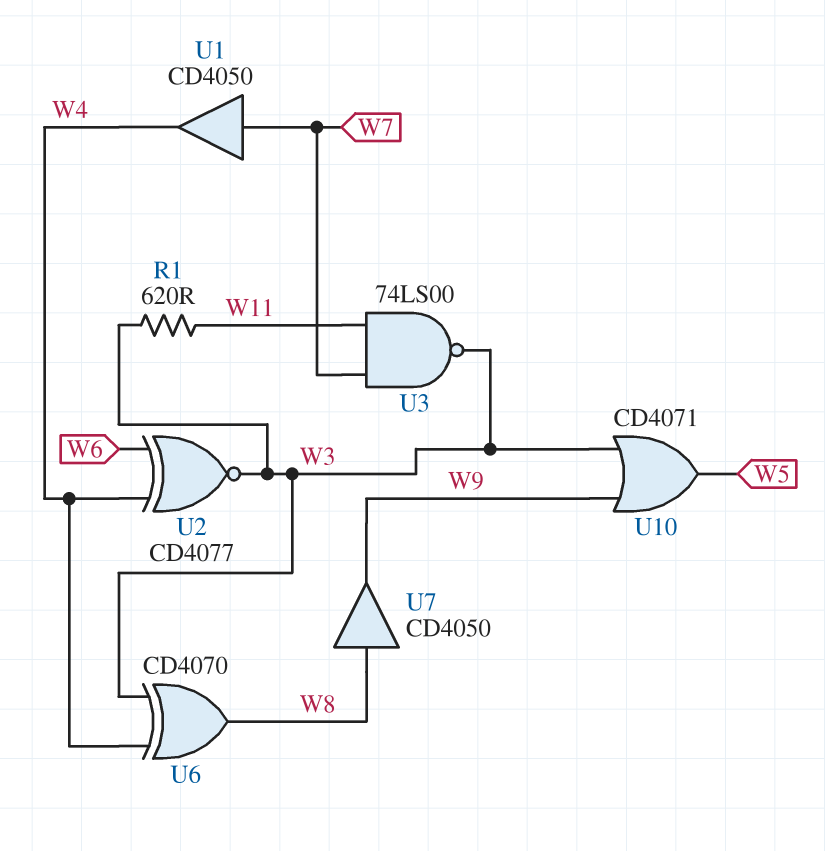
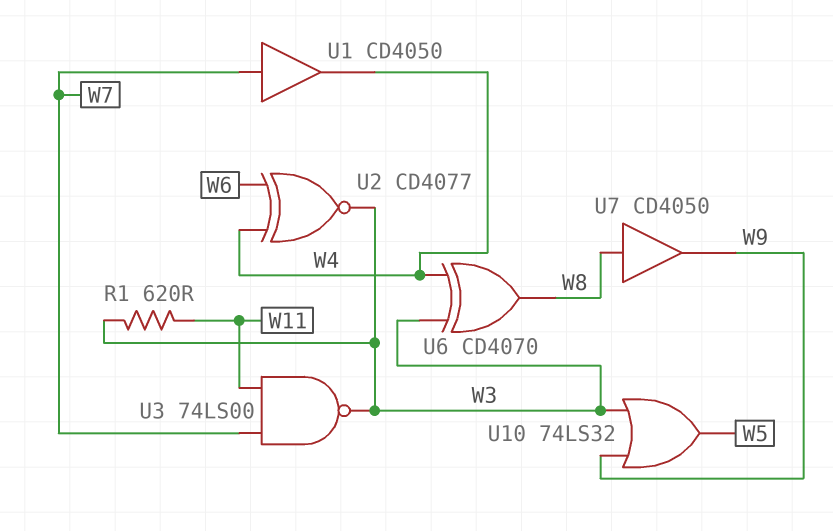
U10: OR CD4071 (in W3, in W9, out W5) -> OR 74LS32 (in W3, in W9, out W5)

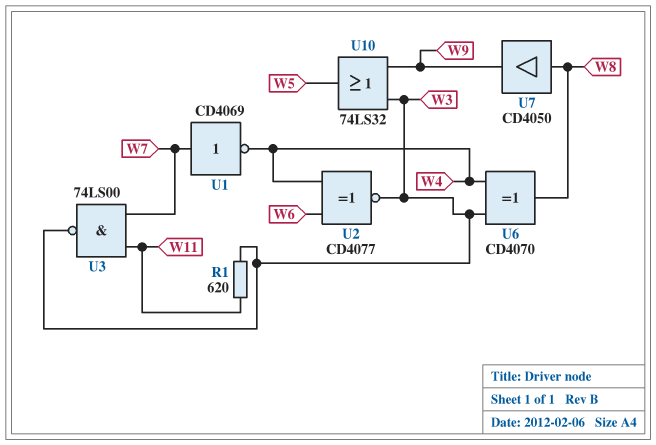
U1: buffer CD4050 (in W7, out W4) -> NOT CD4069 (in W7, out W4)

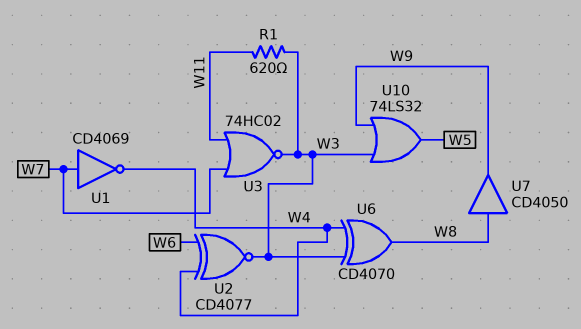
U3: NAND 74LS00 (in W7, in W11, out W3) -> NOR 74HC02 (in W7, in W11, out W3)

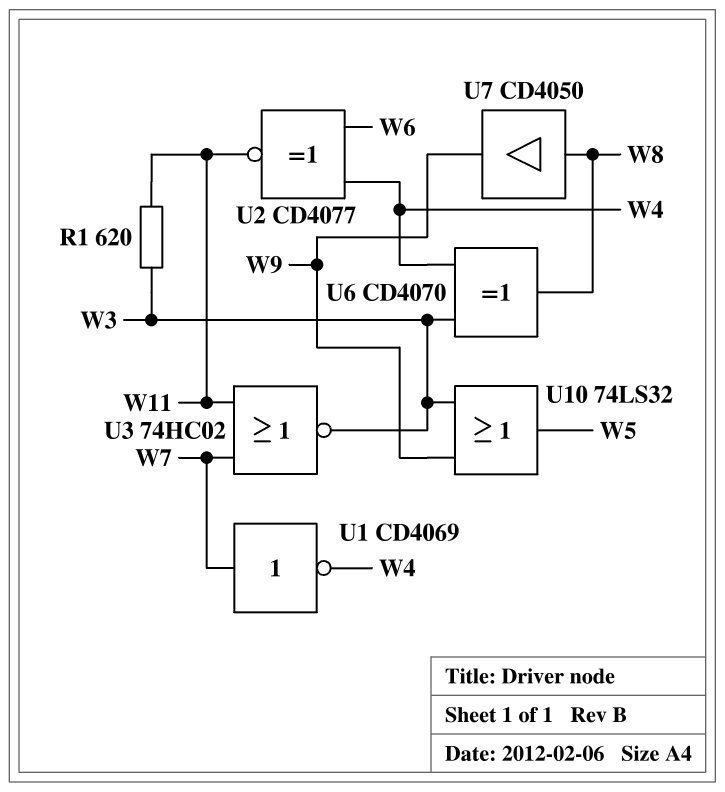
U2: XNOR CD4077 (in W4, in W6, out W3) -> XNOR CD4077 (in W4, in W6, out W11)

